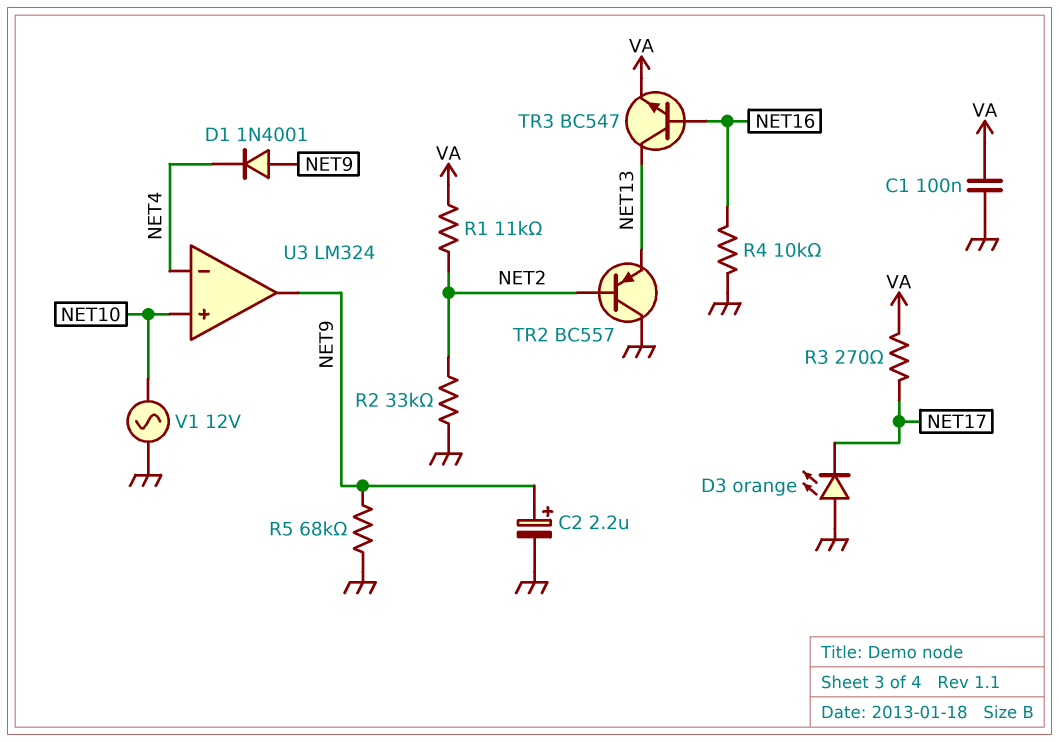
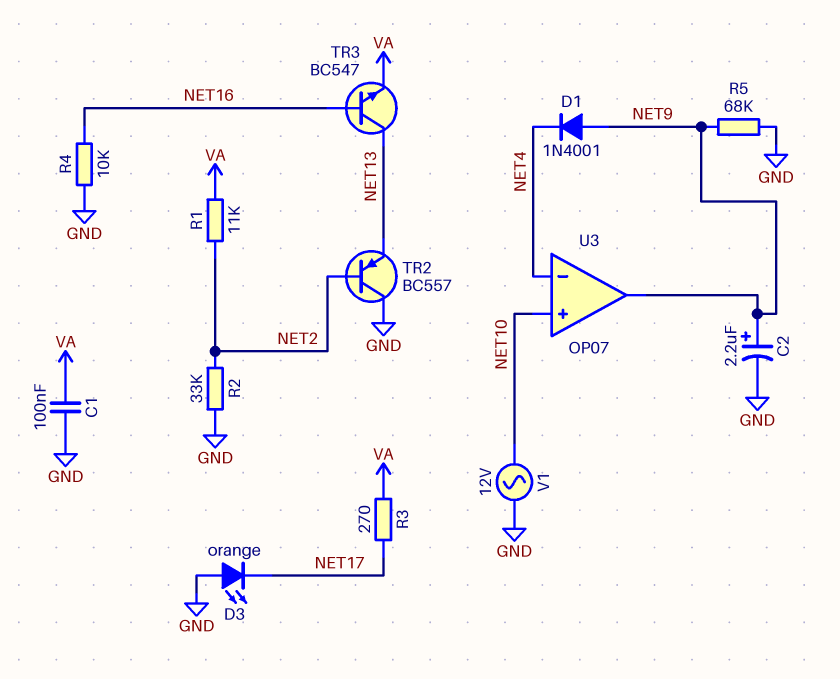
U3: LM324 -> OP07

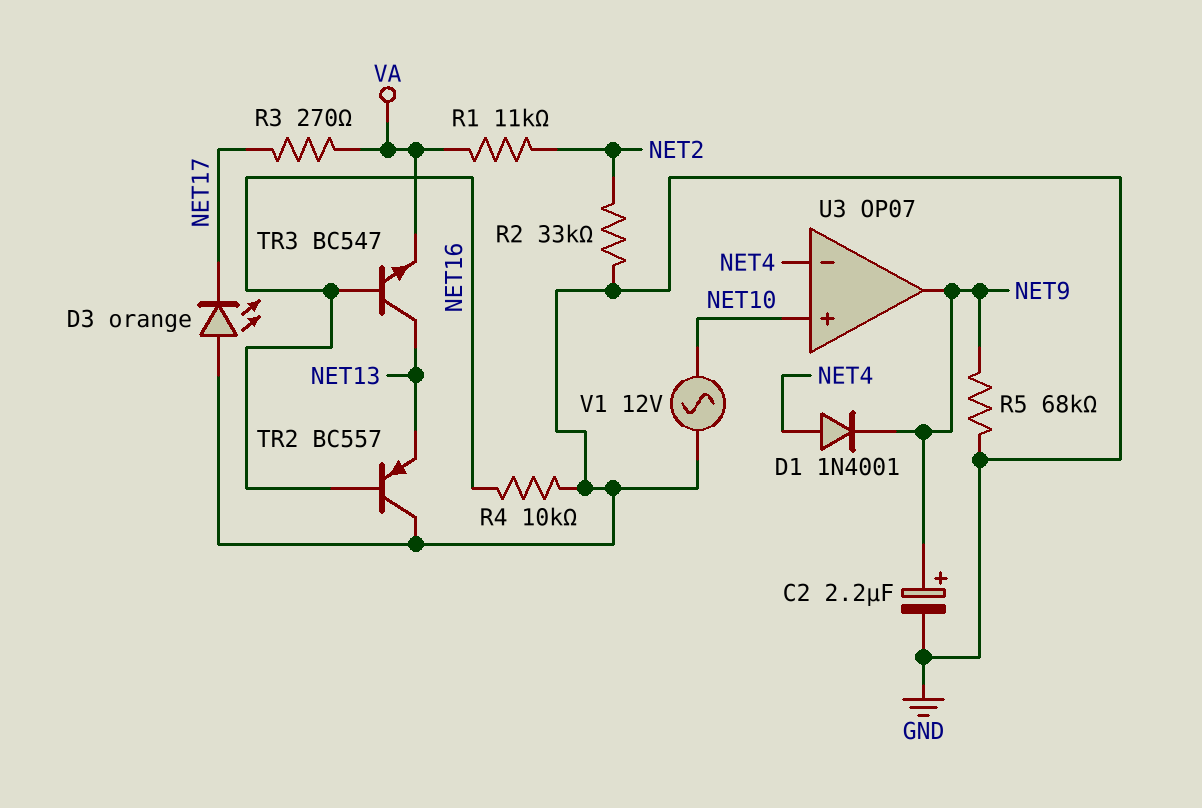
C1: 100nF (GND, VA) -> none
D1: diode 1N4001 (A NET9, K NET4) -> diode 1N4001 (A NET4, K NET9)
TR2: PNP BC557 (B NET2, C GND, E NET13) -> PNP BC557 (B NET16, C GND, E NET13)

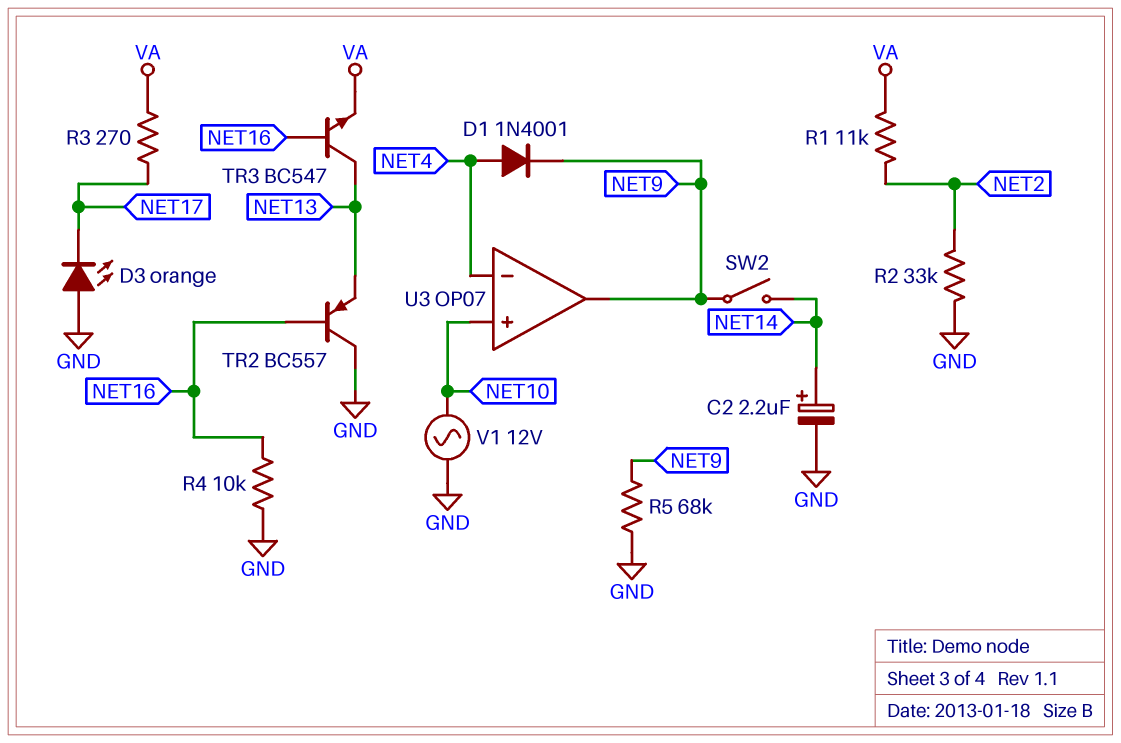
C2: 2.2uF (plus NET9, minus GND) -> 2.2uF (plus NET14, minus GND)
SW2: none -> switch (NET9, NET14)

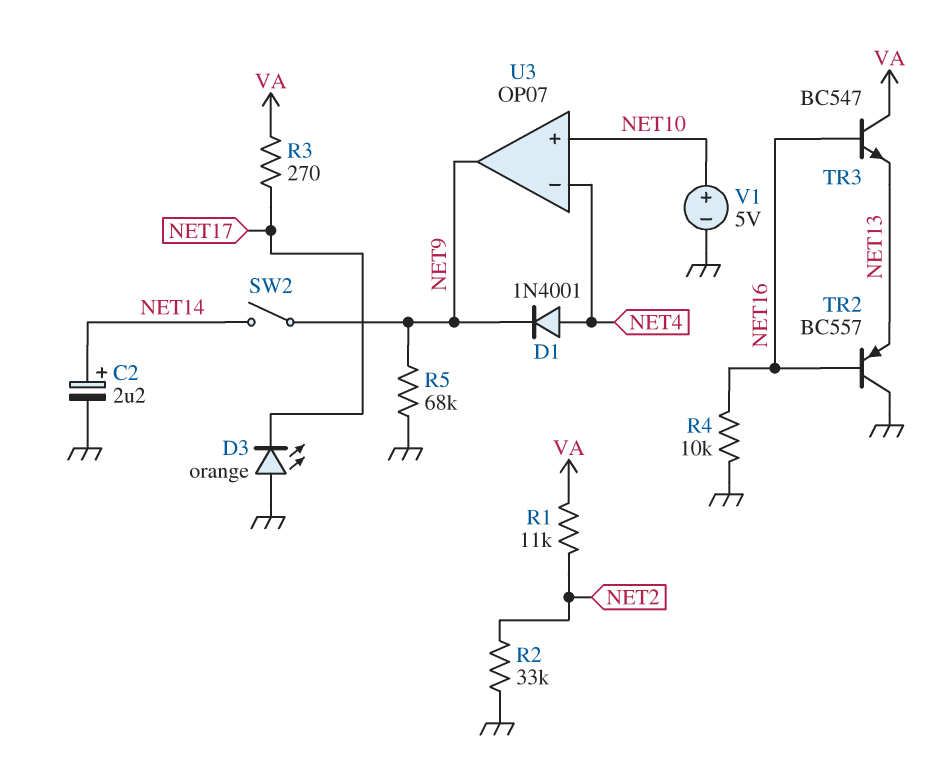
TR3: NPN BC547 (B NET16, C NET13, E VA) -> NPN BC547 (B NET16, C VA, E NET13)
V1: AC 12V (GND, NET10) -> 5V (plus NET10, minus GND)

